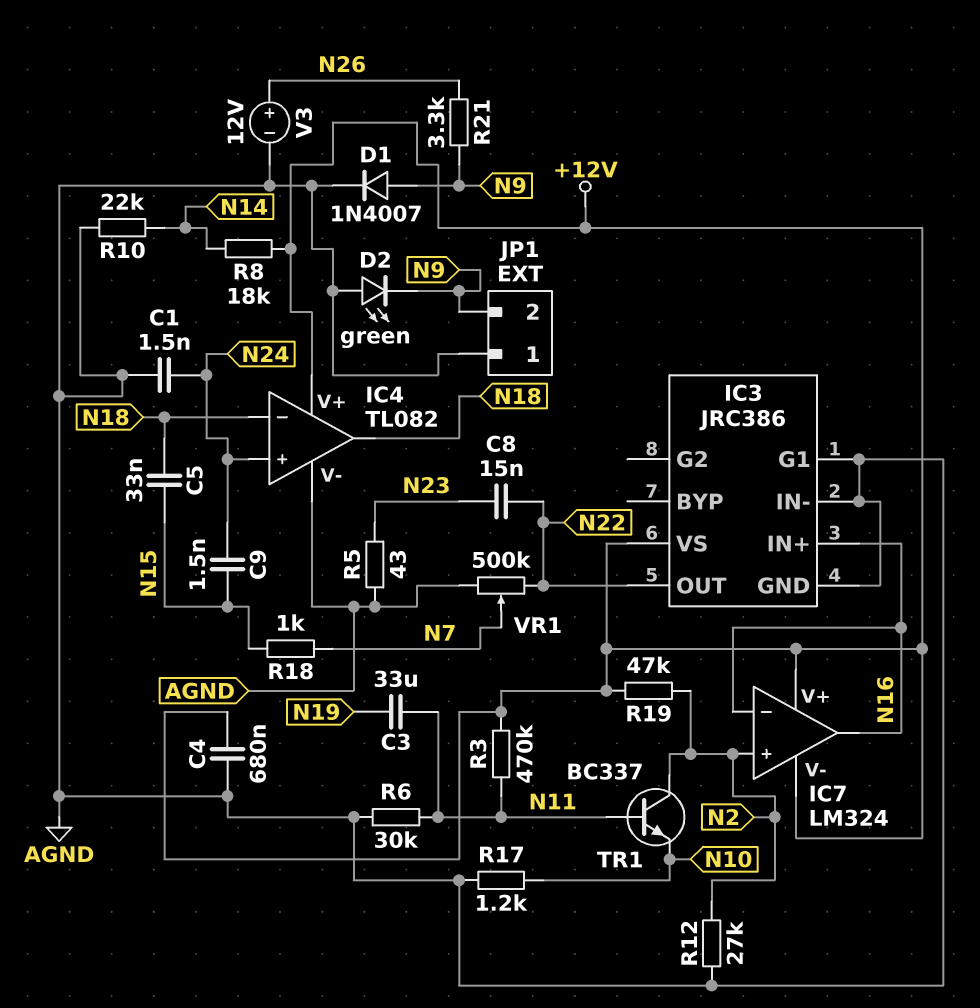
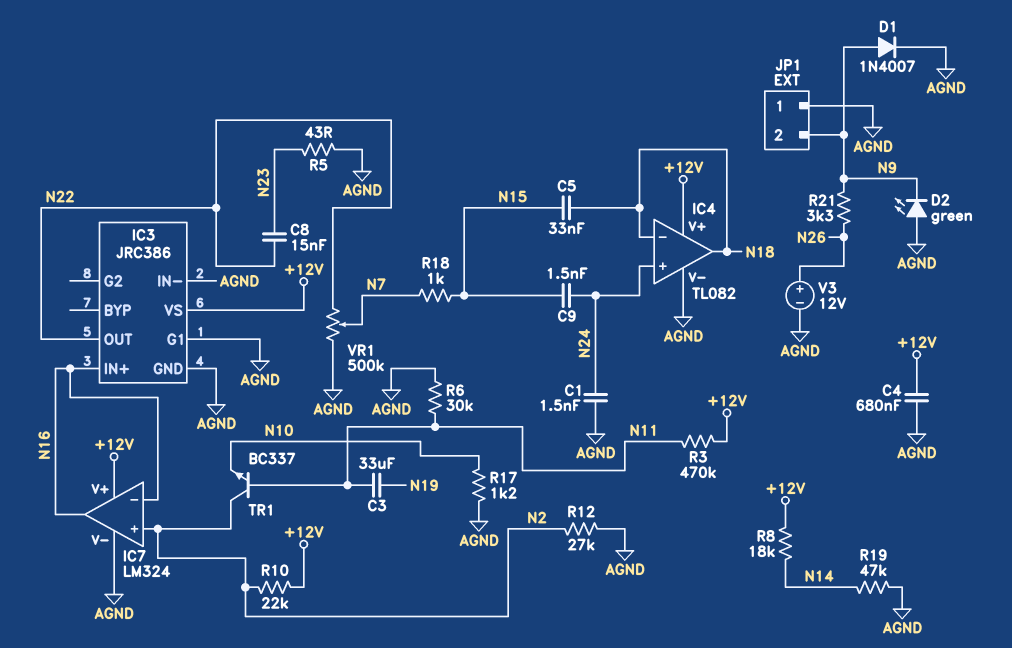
IC7 pin V-: +12V -> AGND
R10: 22k (AGND, N14) -> 22k (+12V, N2)
R19: 47k (+12V, N2) -> 47k (AGND, N14)

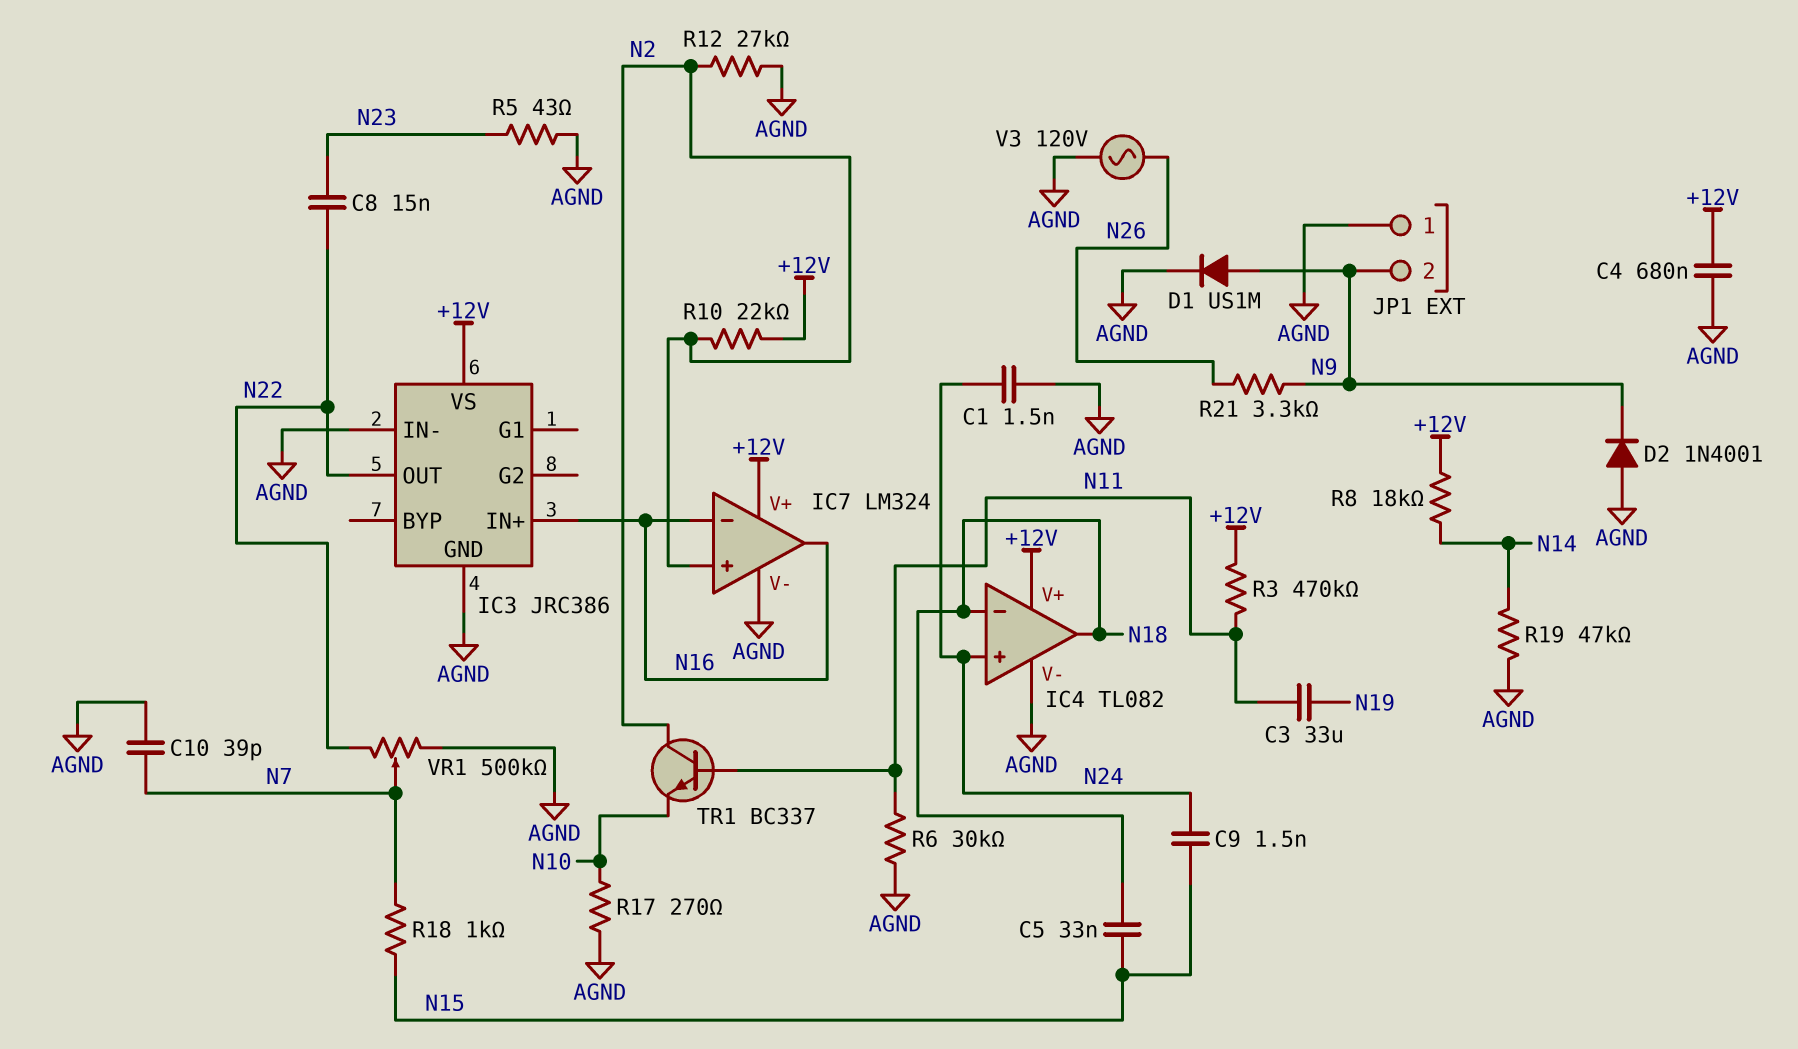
C10: none -> 39pF (AGND, N7)
D1: diode 1N4007 (A N9, K AGND) -> diode US1M (A N9, K AGND)
D2: LED green (A AGND, K N9) -> diode 1N4001 (A AGND, K N9)
IC3 pin G1: AGND -> none
R17: 1.2k (AGND, N10) -> 270 (AGND, N10)
V3: 12V (plus N26, minus AGND) -> AC 120V (AGND, N26)

